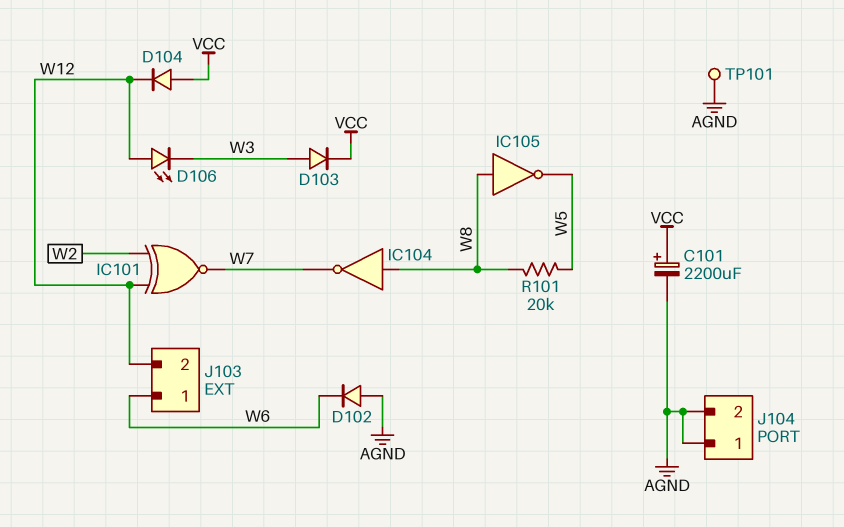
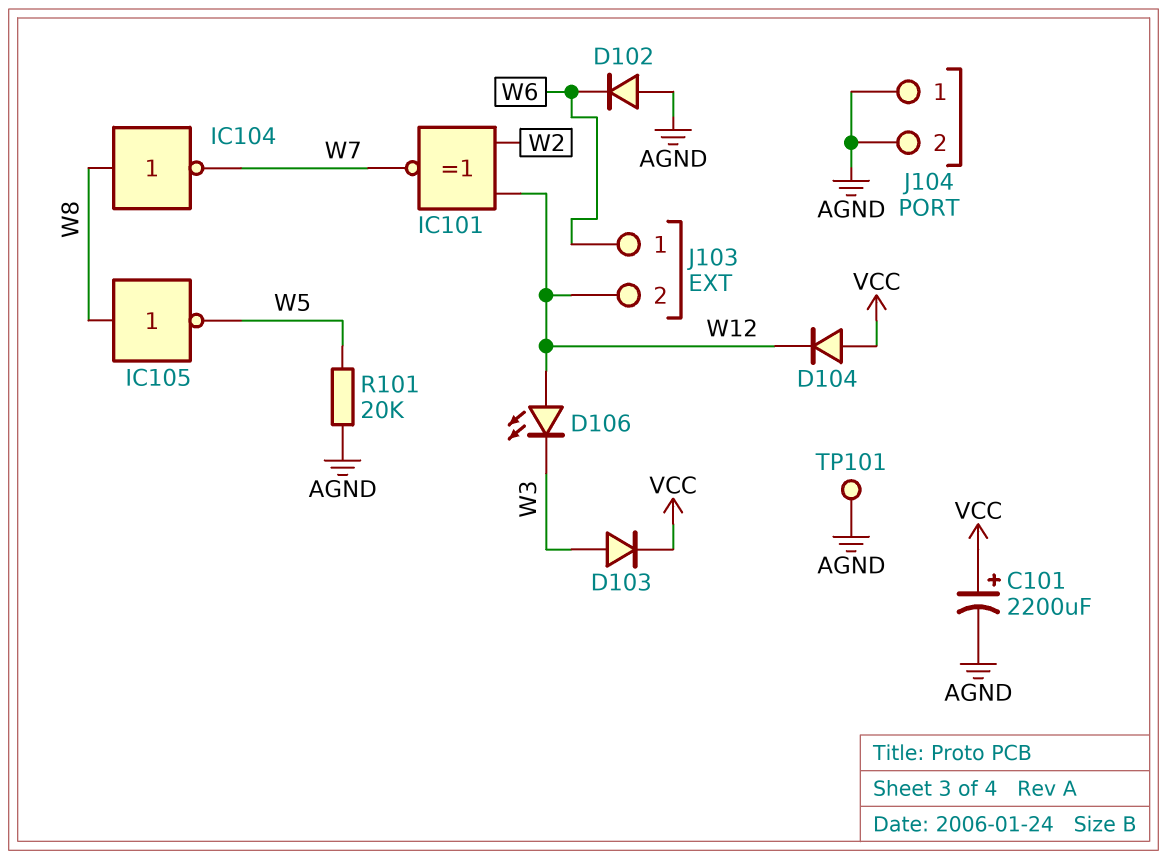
R101: 20k (W5, W8) -> 20k (AGND, W5)

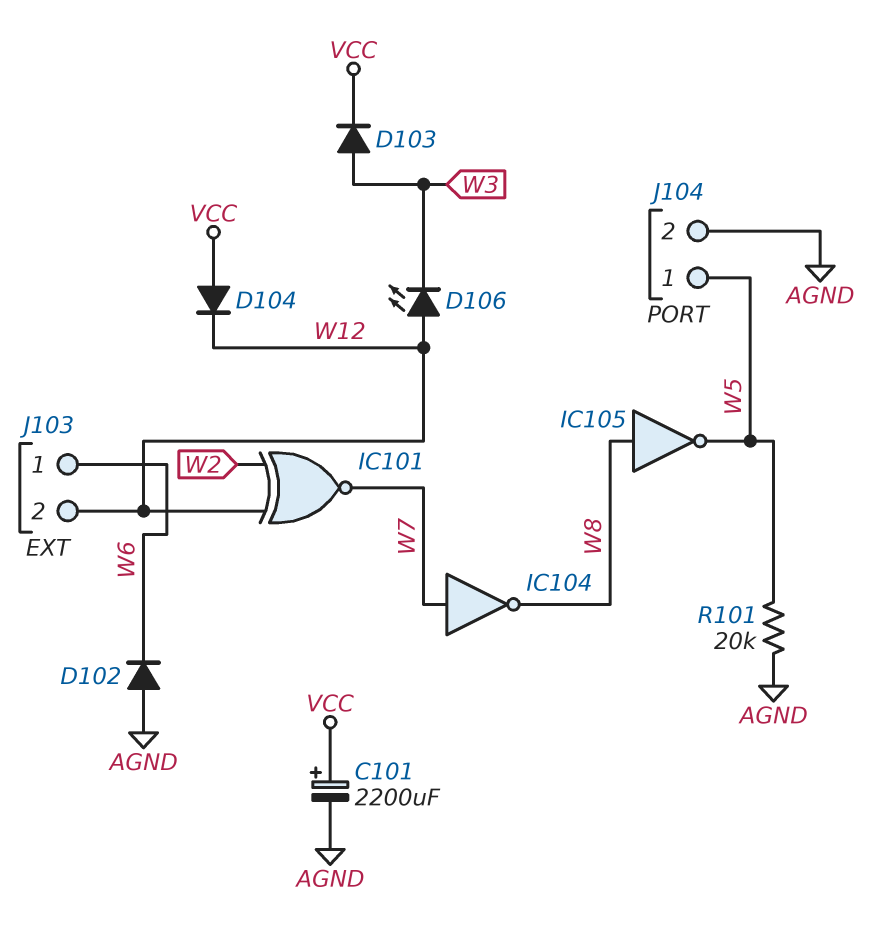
IC104: NOT (in W8, out W7) -> NOT (in W7, out W8)
J104 pin 1: AGND -> W5
TP101: test point (AGND) -> none

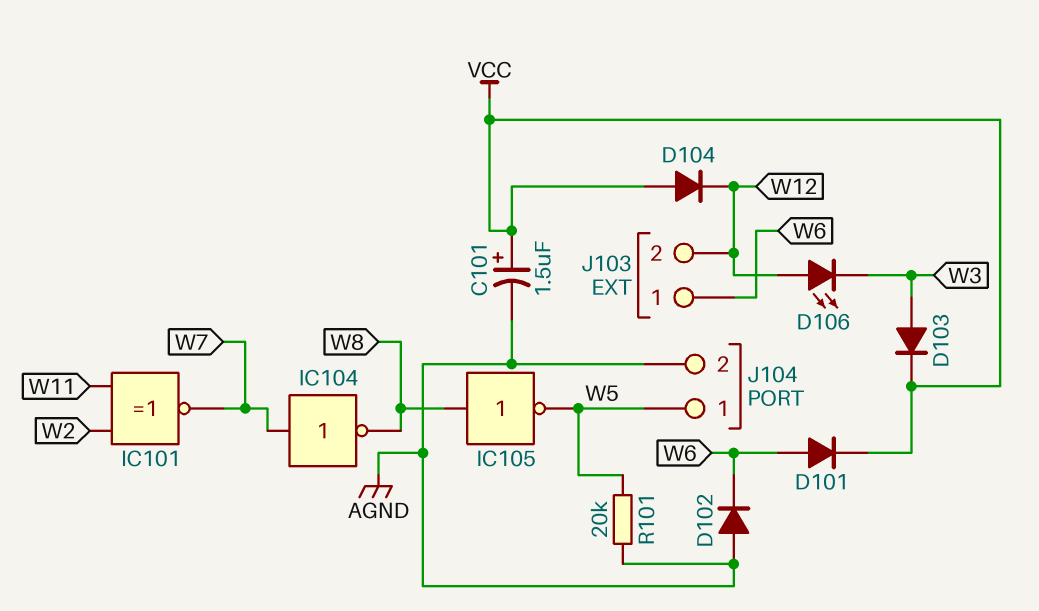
C101: 2200uF (plus VCC, minus AGND) -> 1.5uF (plus VCC, minus AGND)
D101: none -> diode (A W6, K VCC)
IC101: XNOR (in W2, in W12, out W7) -> XNOR (in W2, in W11, out W7)

